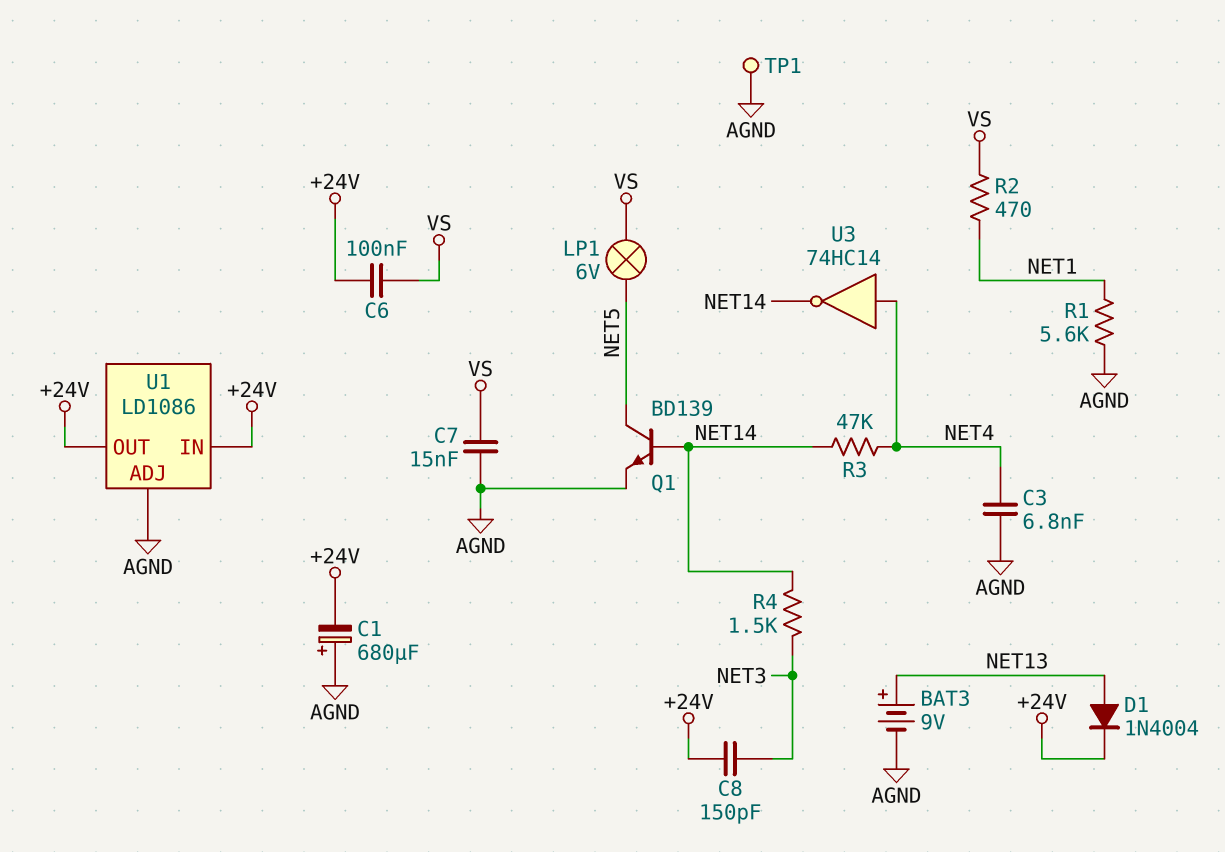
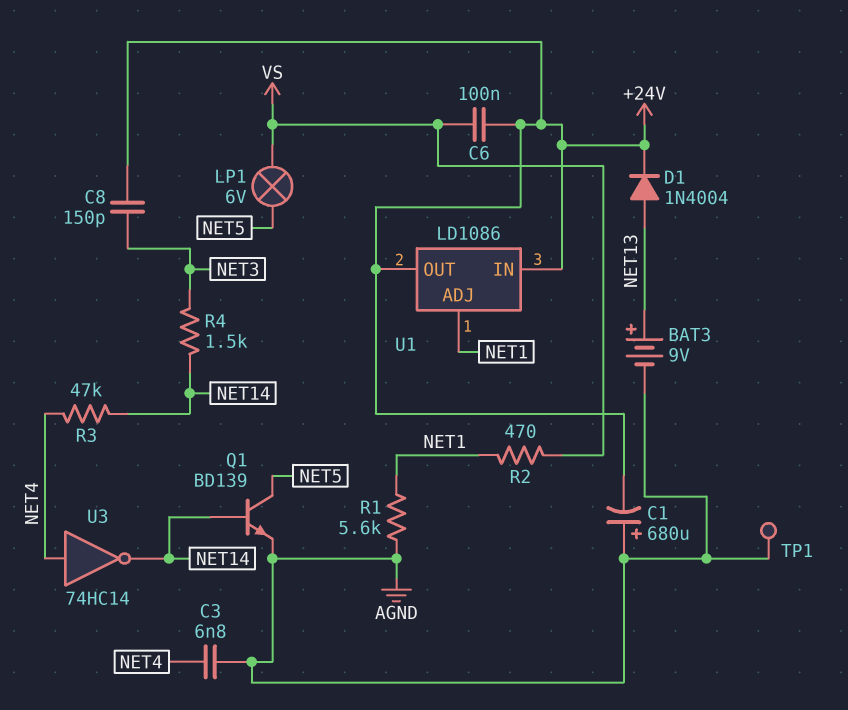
C7: 15nF (AGND, VS) -> none
U1 pin ADJ: AGND -> NET1

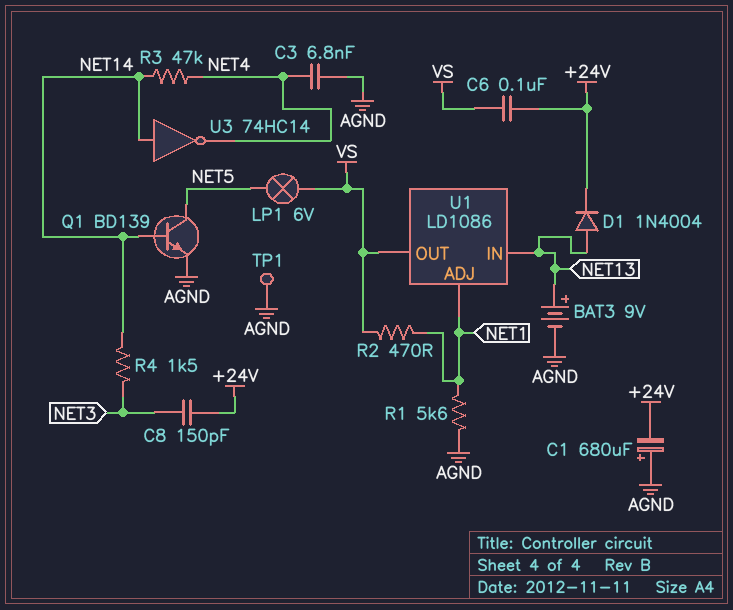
U1 pin IN: +24V -> NET13
U1 pin OUT: +24V -> VS
U3: NOT 74HC14 (in NET4, out NET14) -> NOT 74HC14 (in NET14, out NET4)

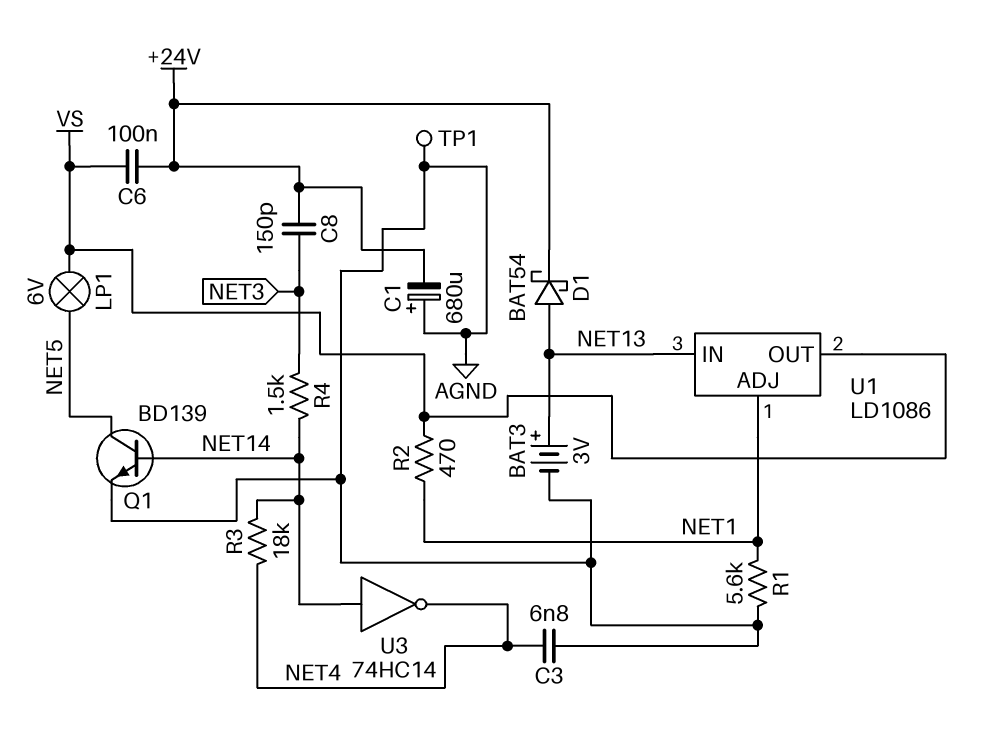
BAT3: 9V (plus NET13, minus AGND) -> 3V (plus NET13, minus AGND)
D1: diode 1N4004 (A NET13, K +24V) -> schottky BAT54 (A NET13, K +24V)
R3: 47k (NET4, NET14) -> 18k (NET4, NET14)

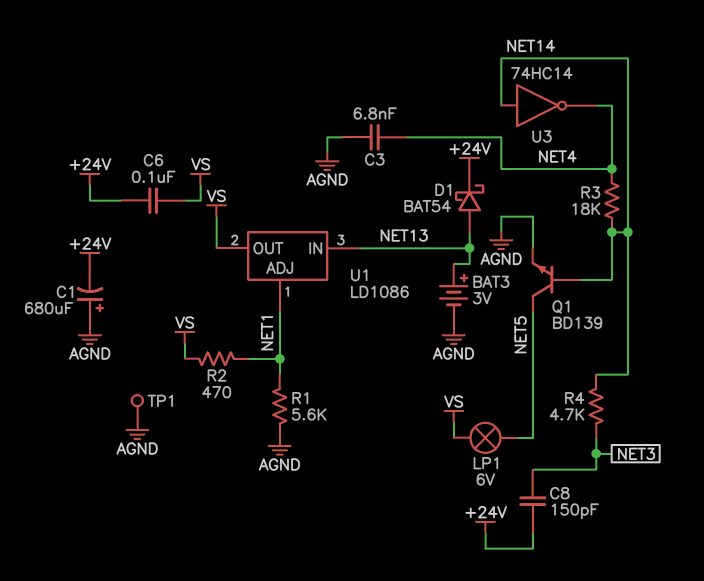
R4: 1.5k (NET3, NET14) -> 4.7k (NET3, NET14)

